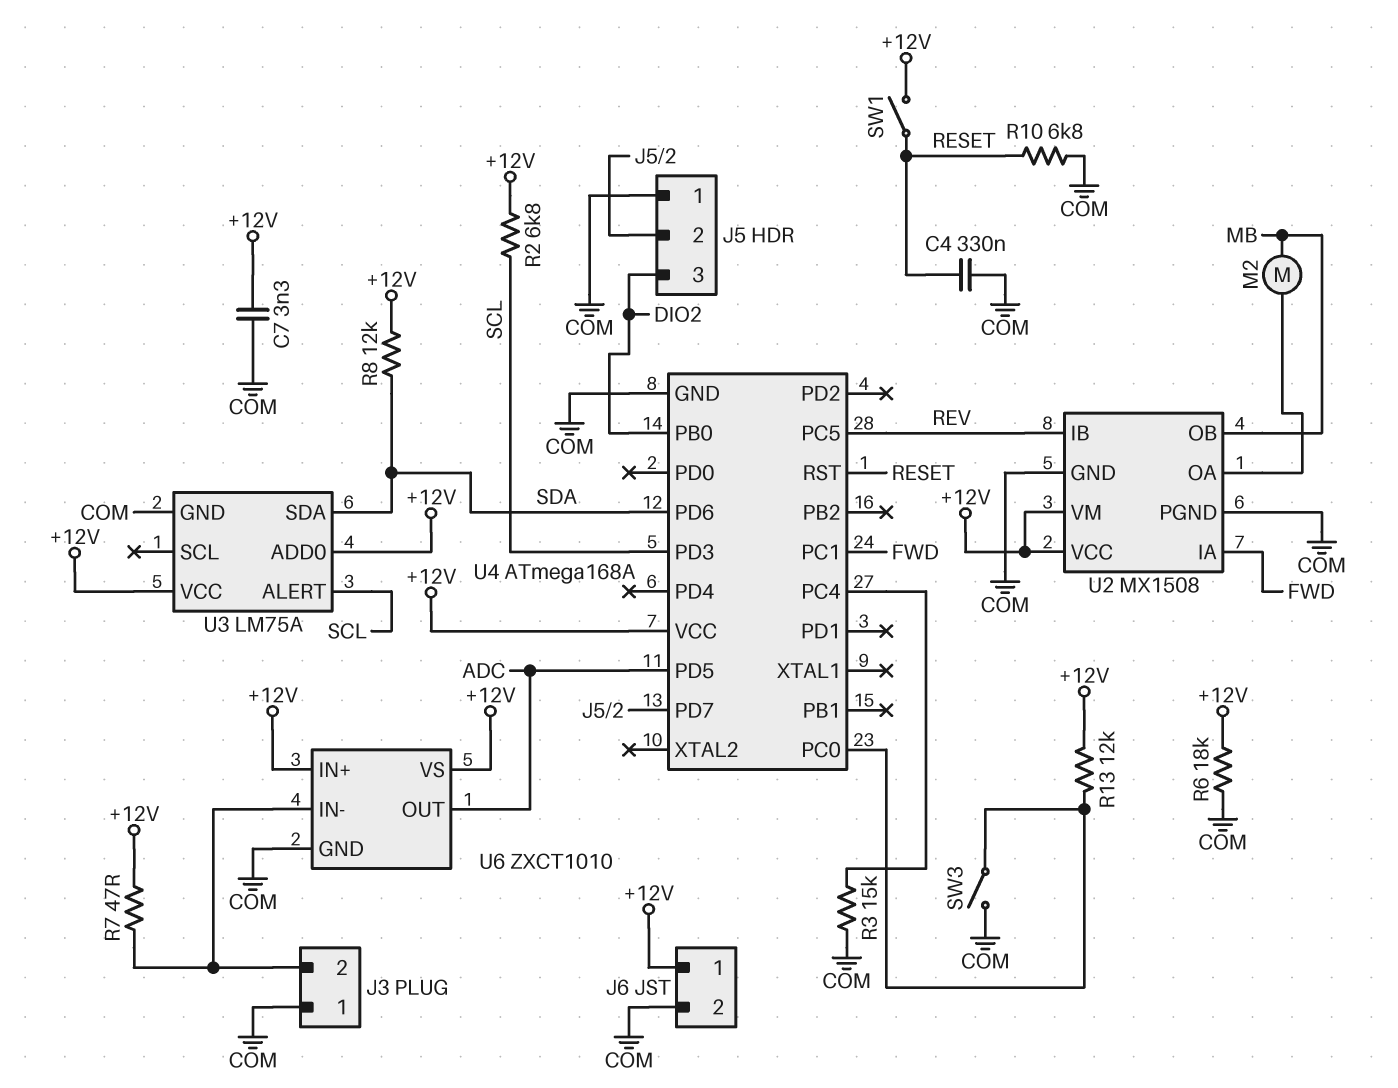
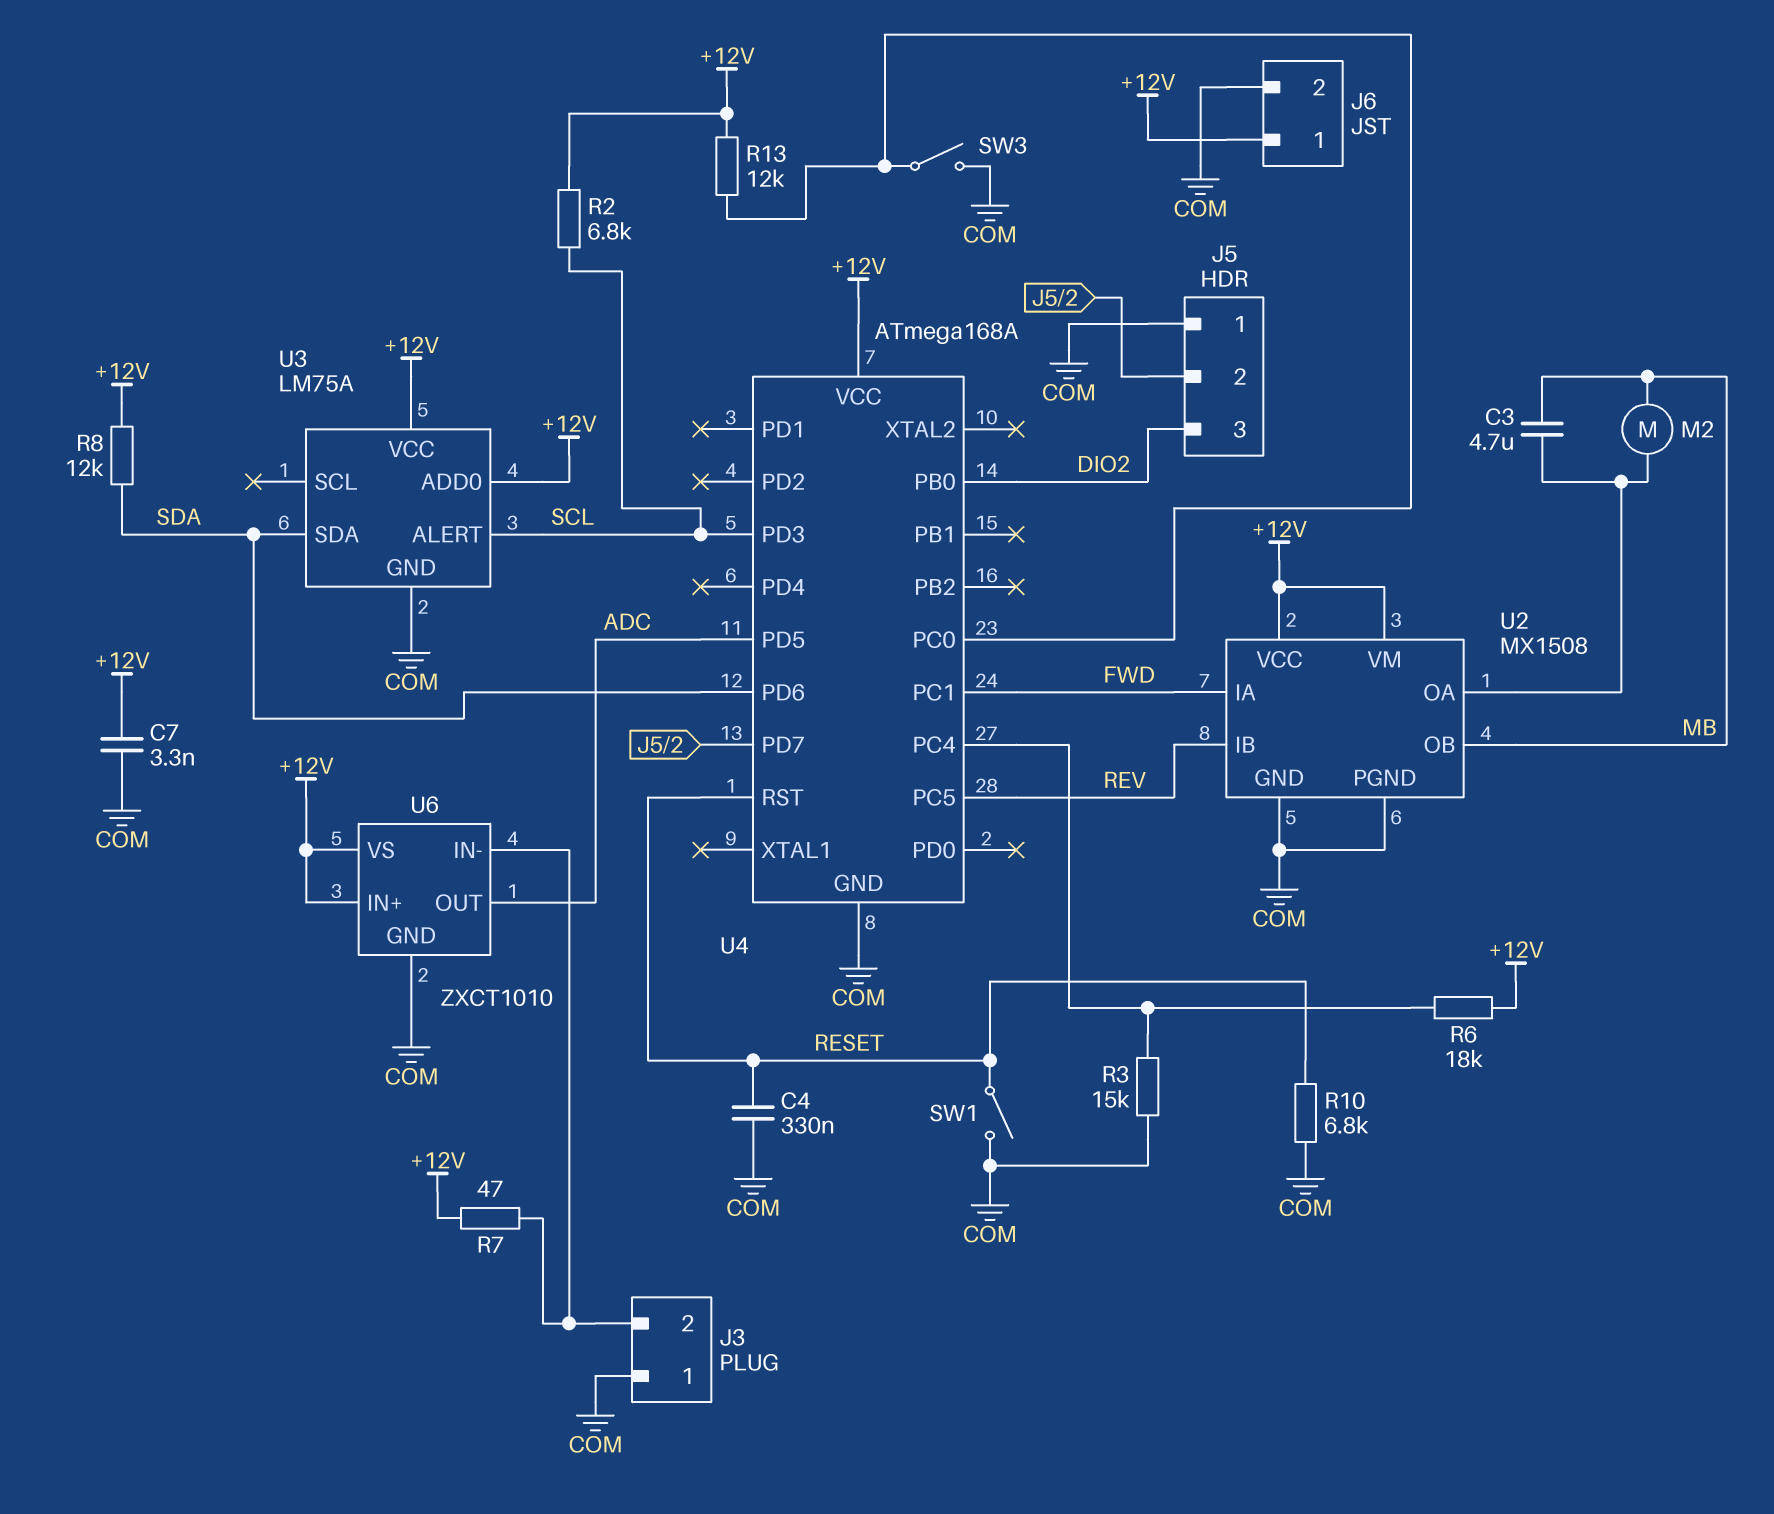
C3: none -> 4.7uF (MB, U2/OA)
R6: 18k (+12V, COM) -> 18k (+12V, U4/PC4)
SW1: switch (+12V, RESET) -> switch (COM, RESET)

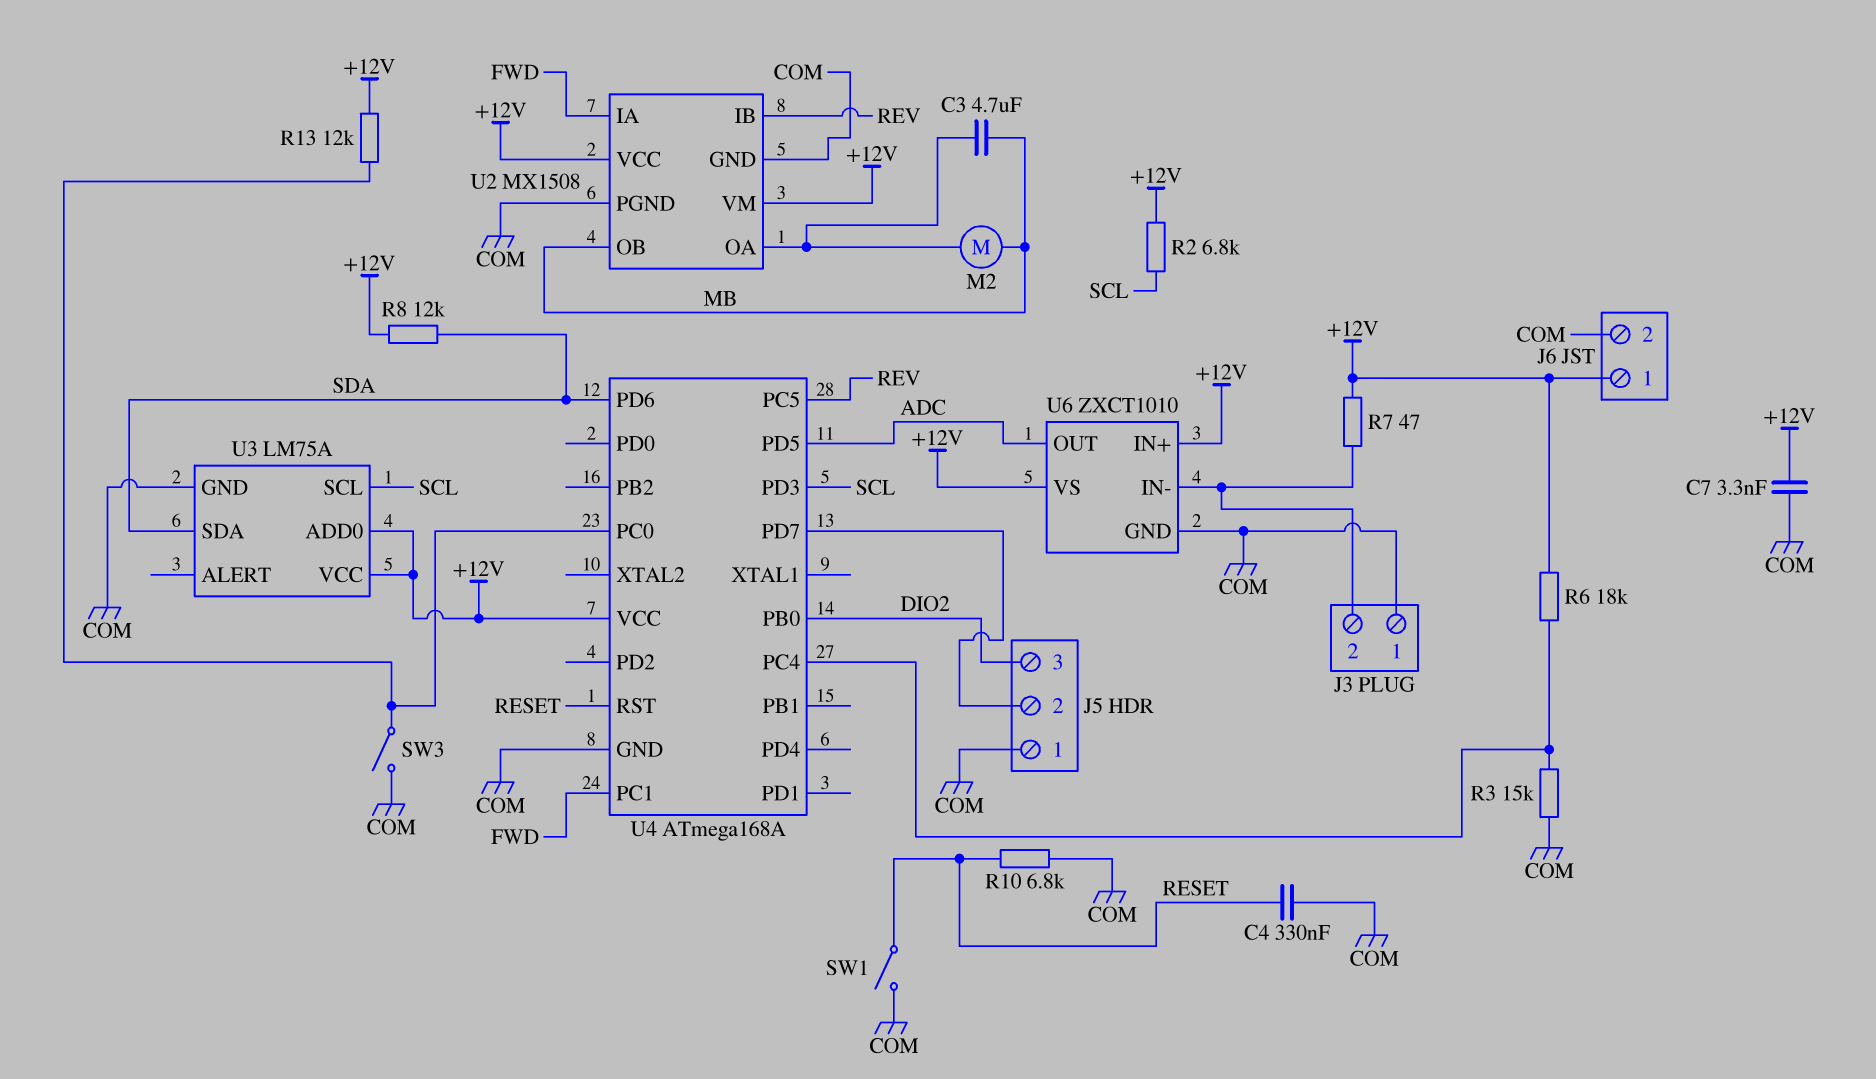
U3 pin ALERT: SCL -> none
U3 pin SCL: none -> SCL

